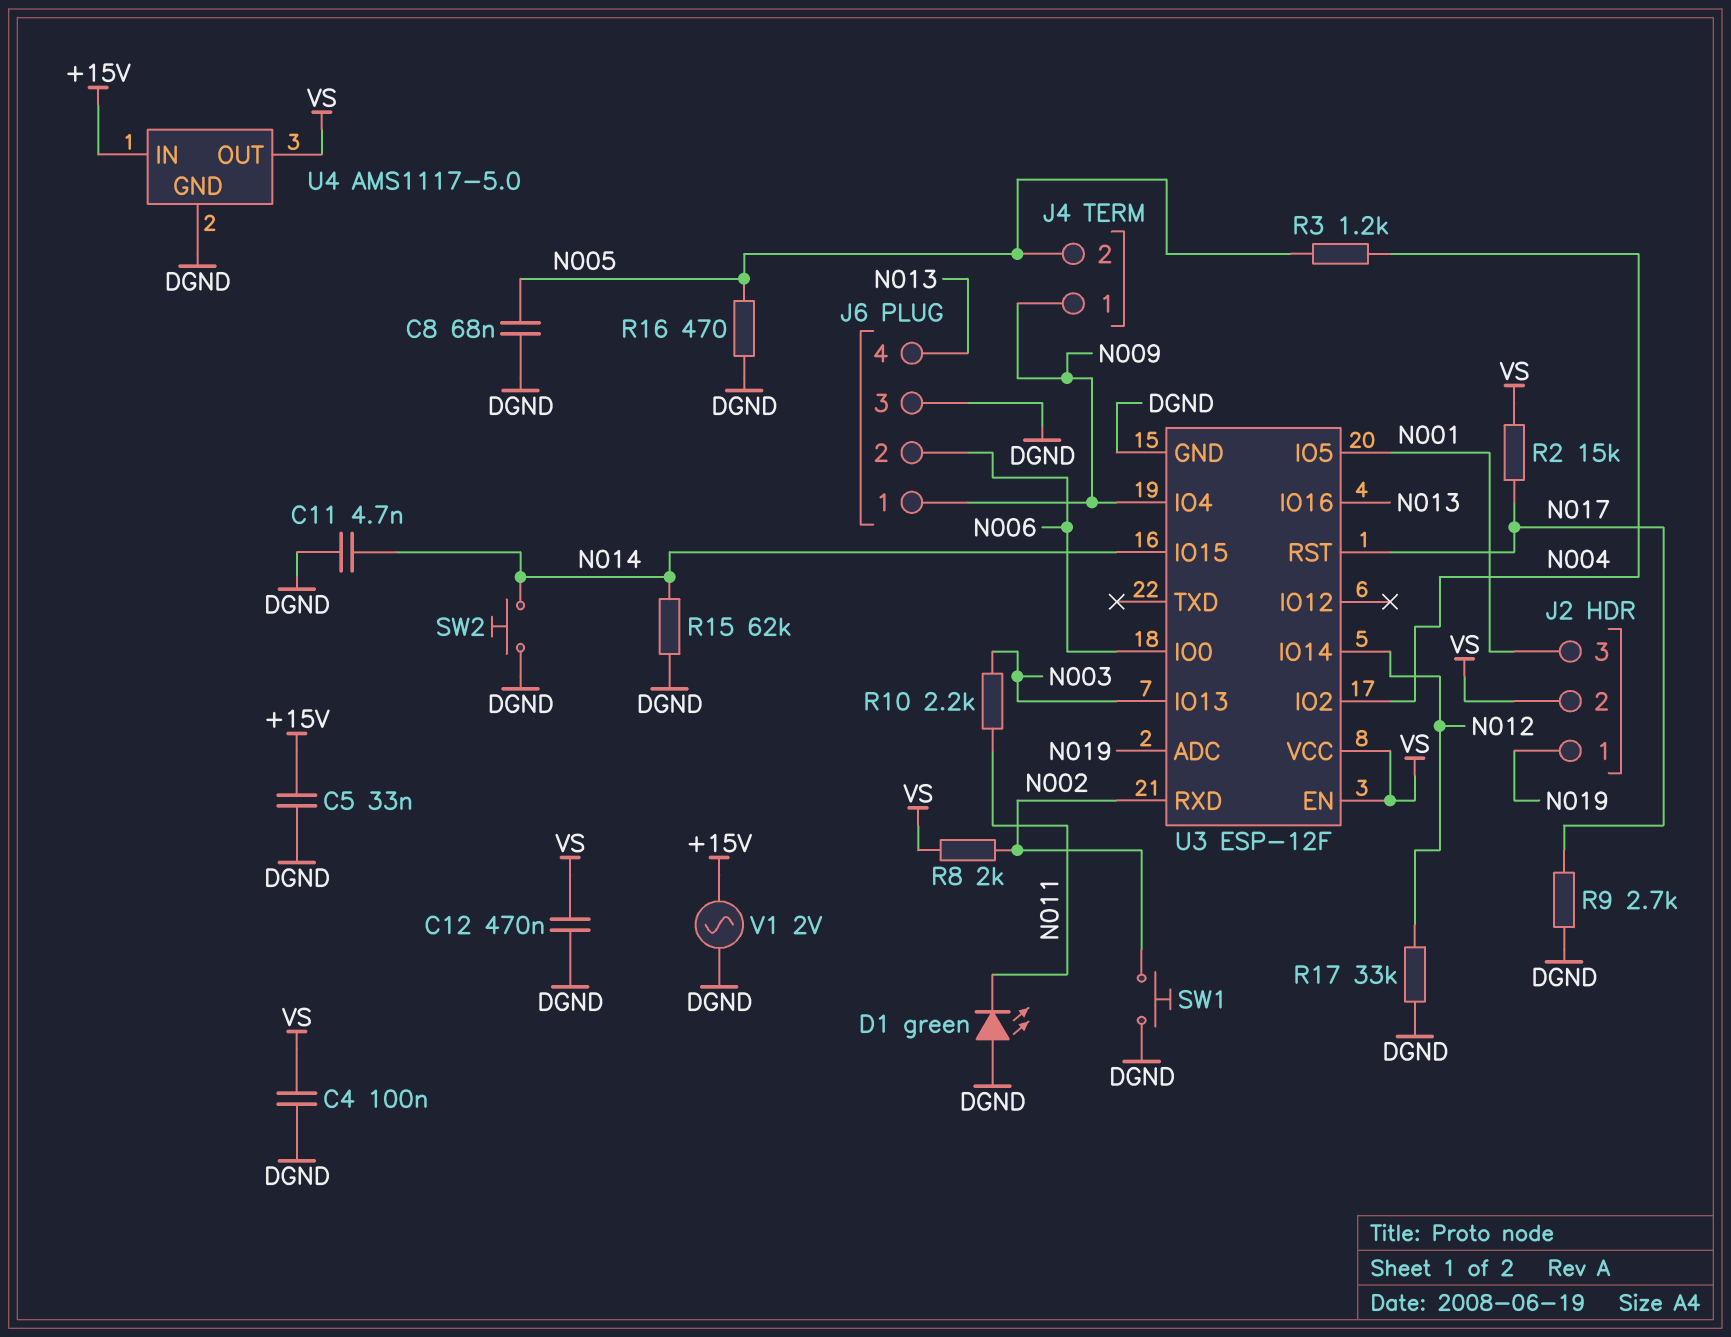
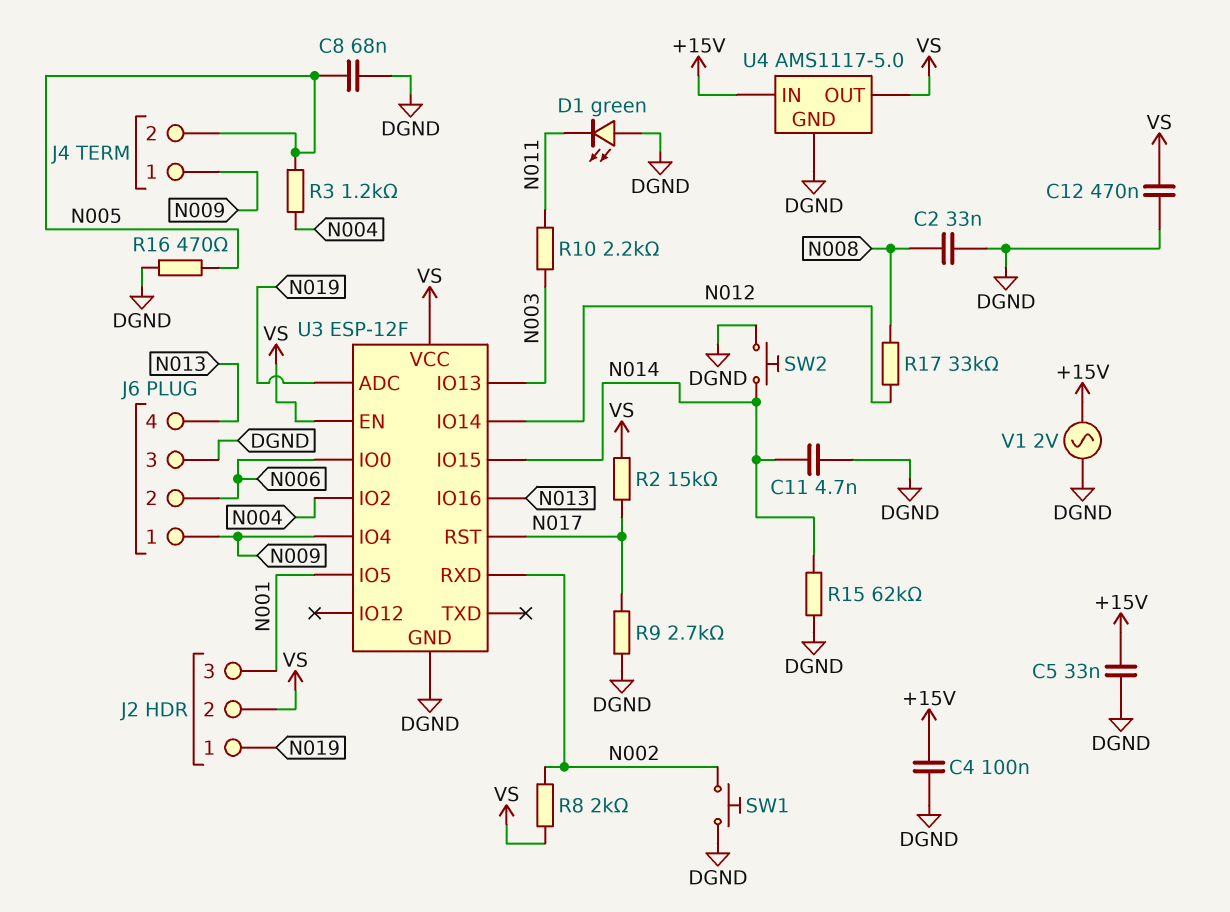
C2: none -> 33nF (DGND, N008)
C4: 100nF (DGND, VS) -> 100nF (+15V, DGND)
R17: 33k (DGND, N012) -> 33k (N008, N012)

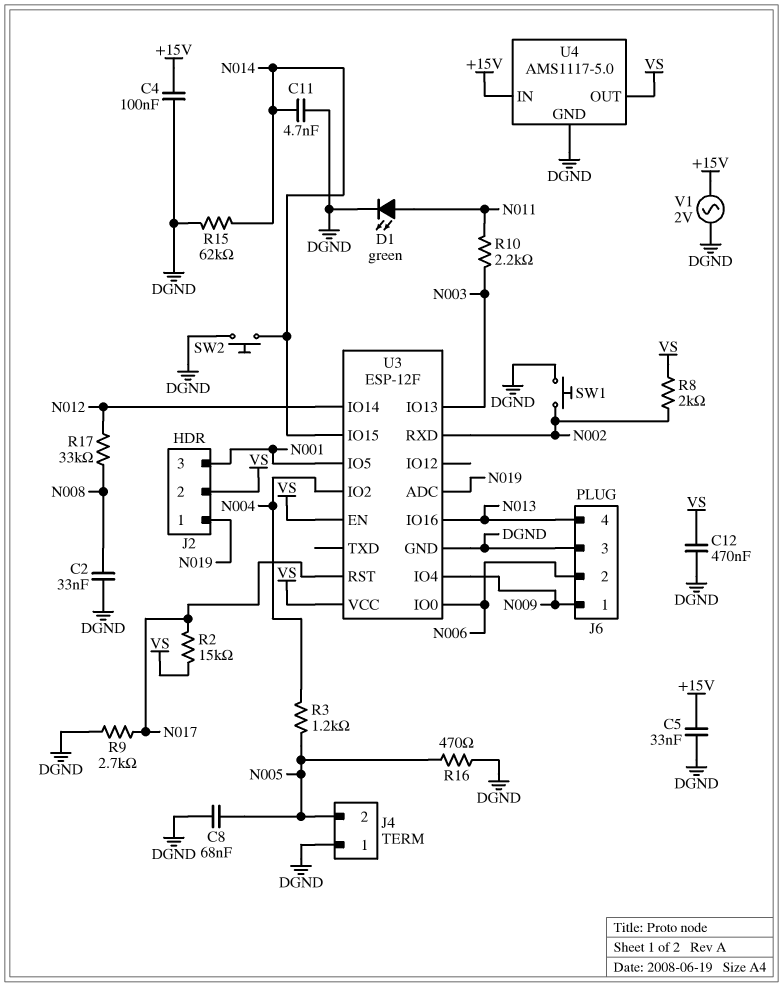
D1: LED green (A DGND, K N011) -> LED green (A N011, K DGND)
J4 pin 1: N009 -> DGND

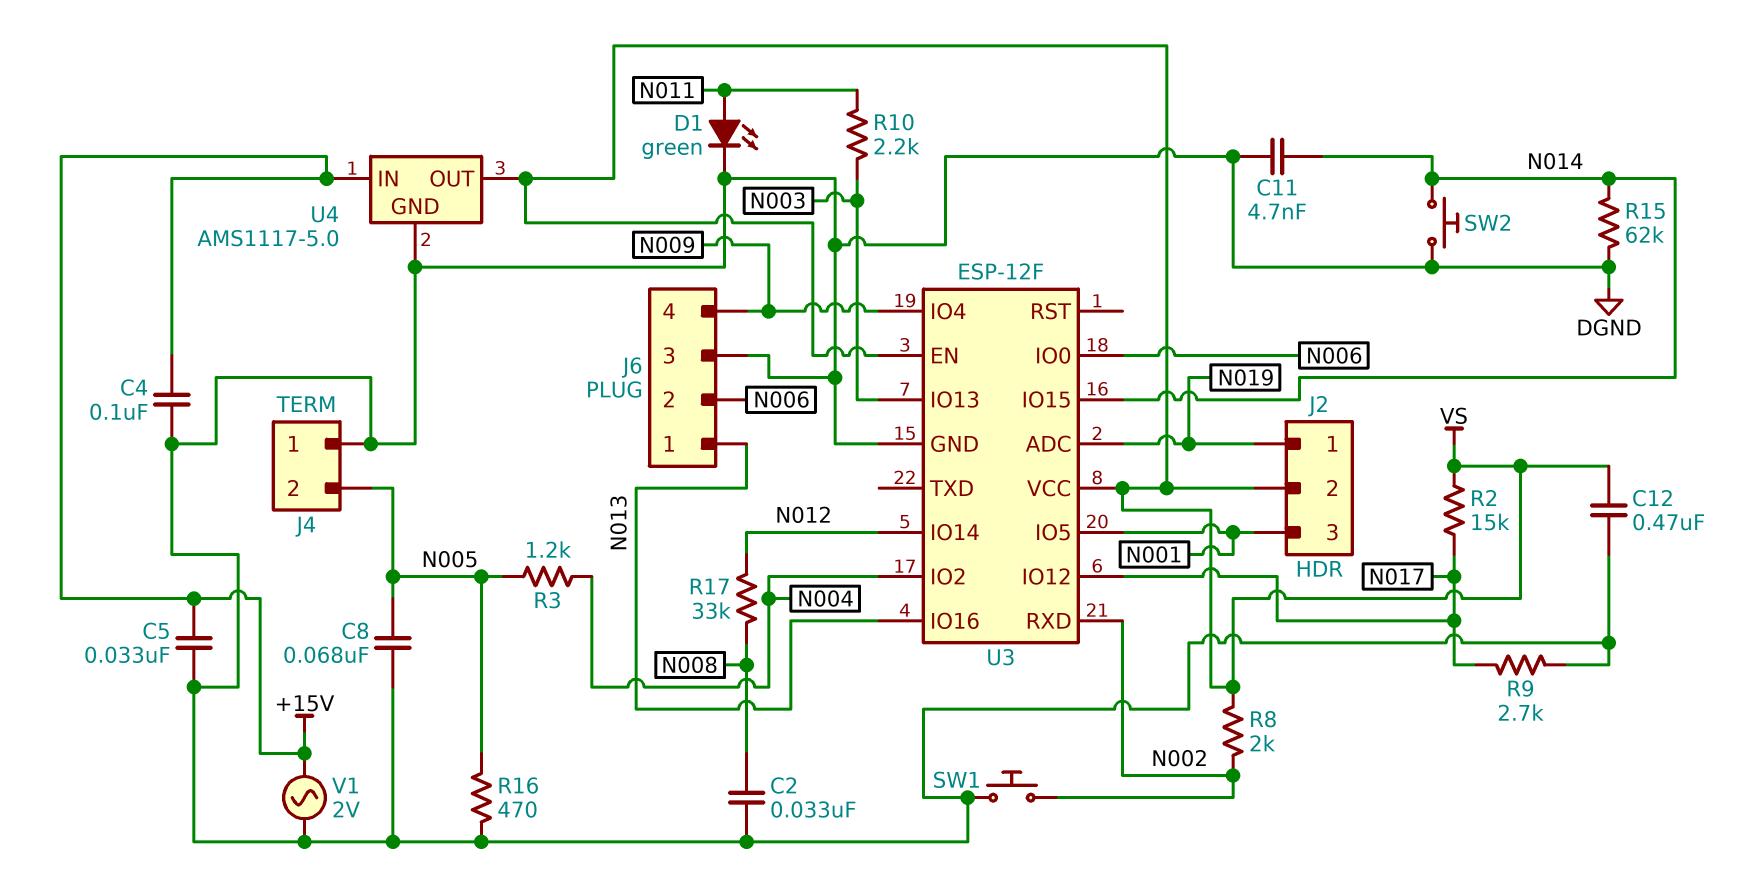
J6 pin 1: N009 -> N013
J6 pin 4: N013 -> N009
U3 pin IO12: none -> N017
U3 pin RST: N017 -> none

